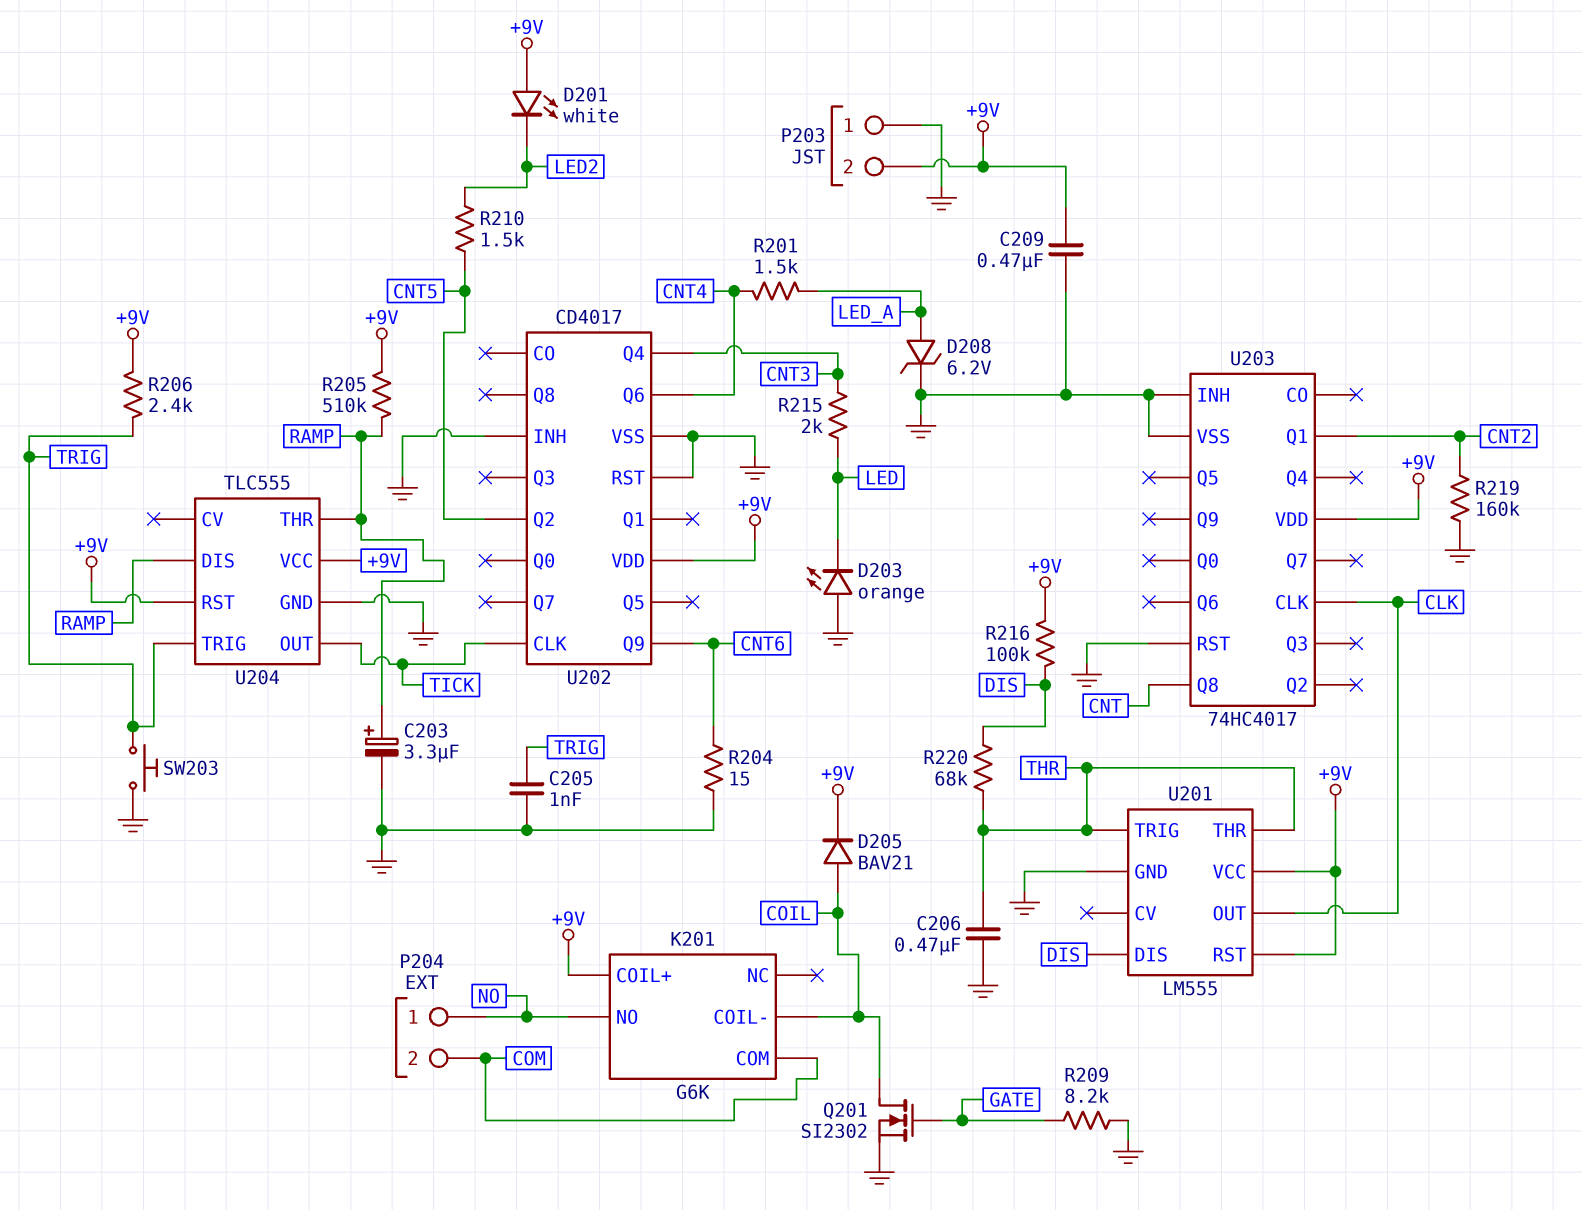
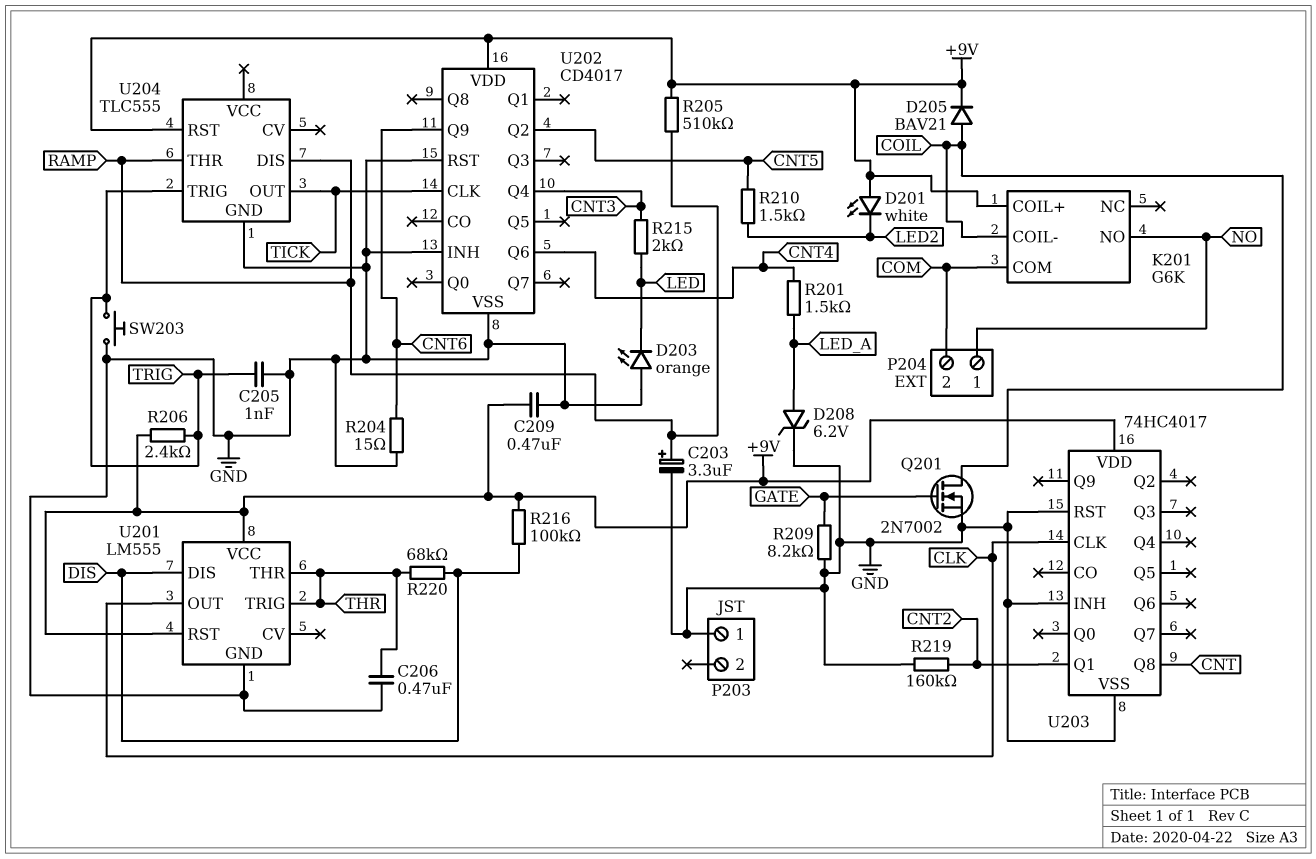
P203 pin 2: +9V -> none
Q201: NMOS SI2302 (G GATE, D COIL, S GND) -> NMOS 2N7002 (G GATE, D COIL, S GND)
U204 pin VCC: +9V -> none

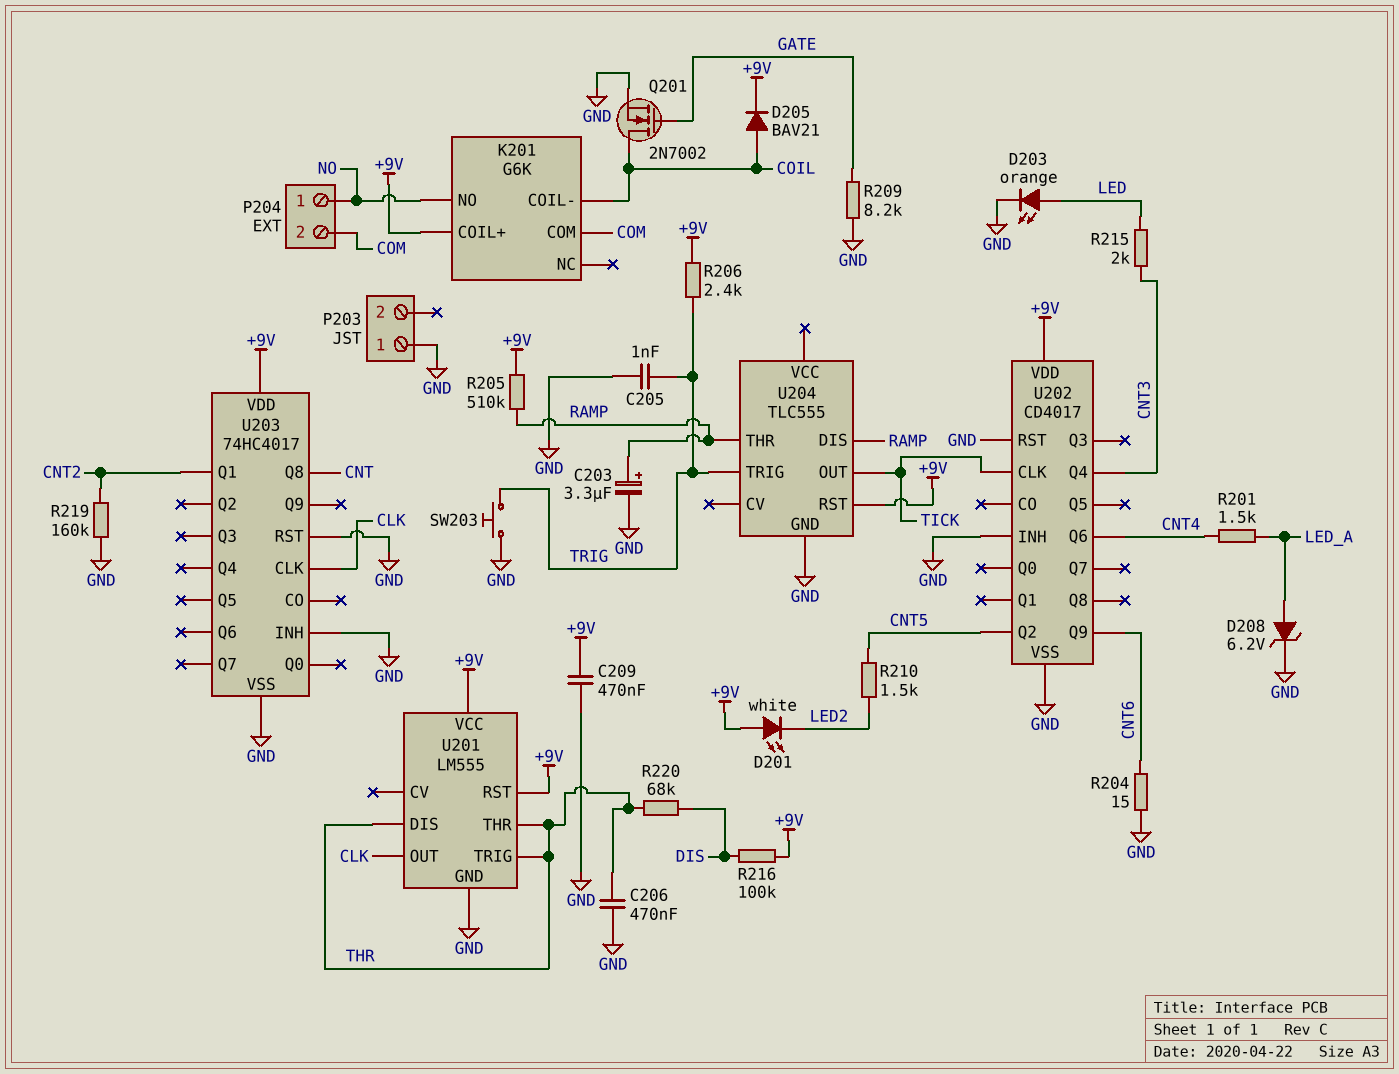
D203: LED orange (A GND, K LED) -> LED orange (A LED, K GND)
U201 pin DIS: DIS -> THR

